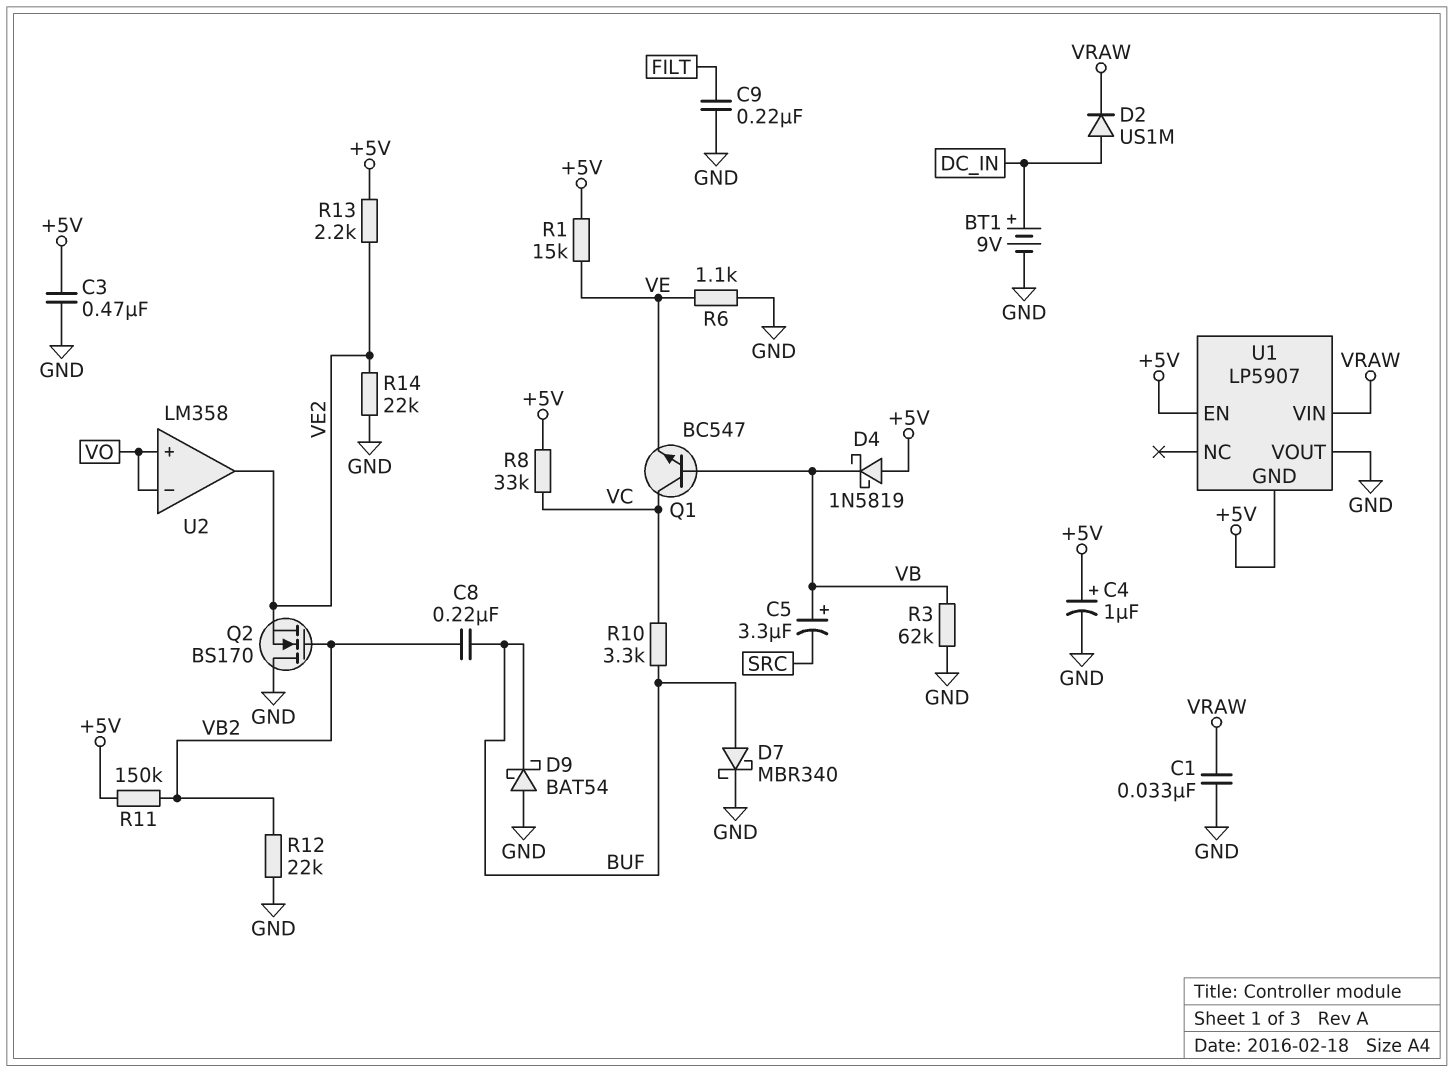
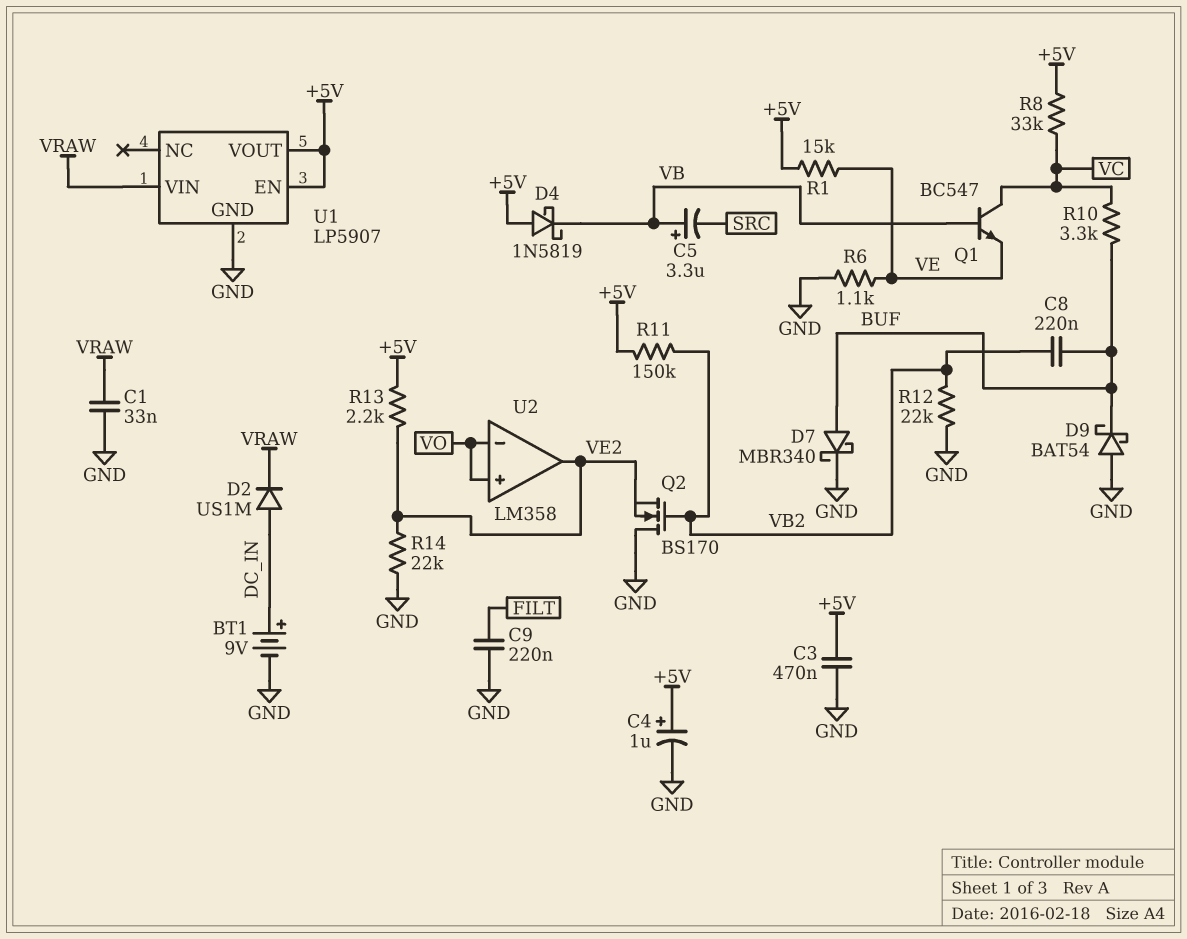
R3: 62k (GND, VB) -> none
U1 pin GND: +5V -> GND
U1 pin VOUT: GND -> +5V

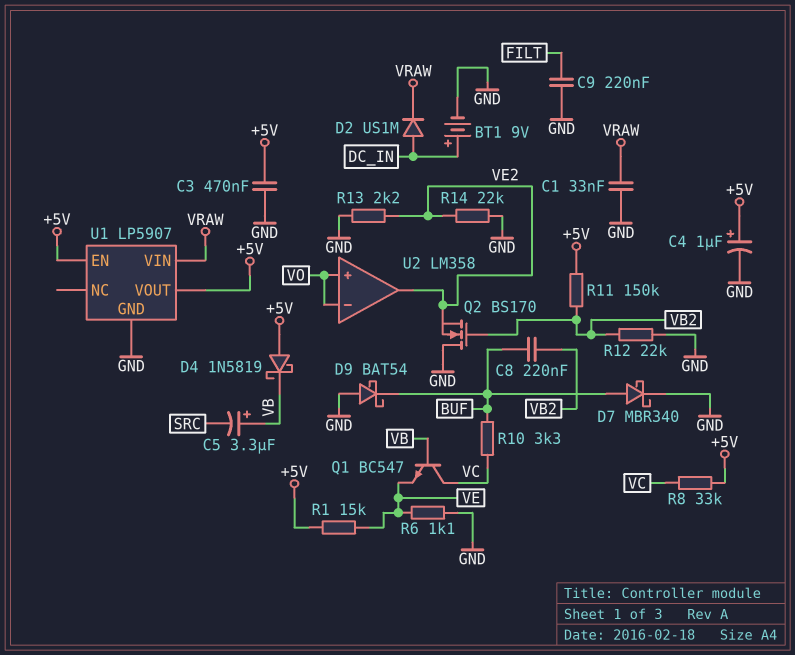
R13: 2.2k (+5V, VE2) -> 2.2k (GND, VE2)

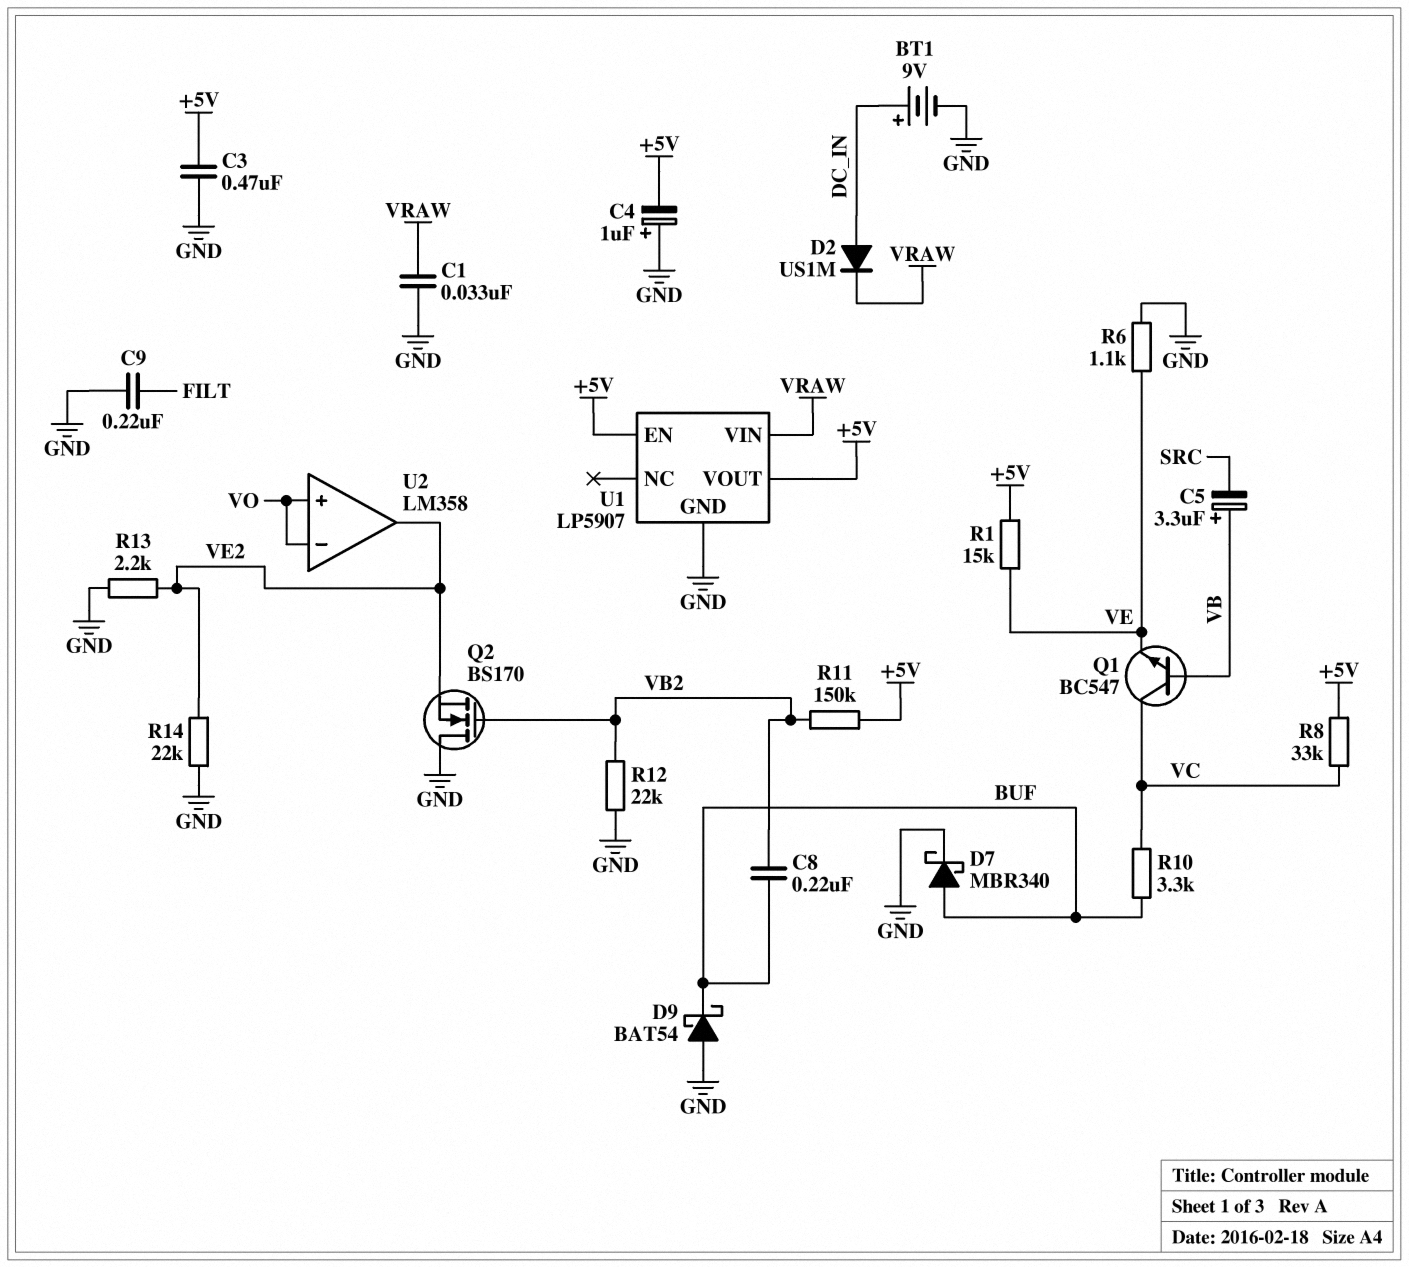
C4: 1uF (plus +5V, minus GND) -> 1uF (plus GND, minus +5V)
D4: schottky 1N5819 (A +5V, K VB) -> none

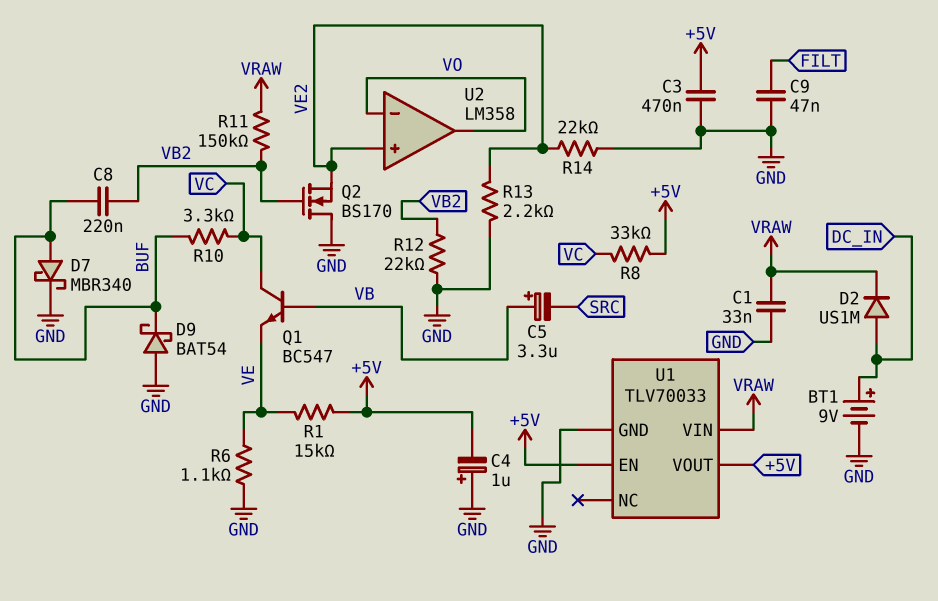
C9: 220nF (FILT, GND) -> 47nF (FILT, GND)
R11: 150k (+5V, VB2) -> 150k (VB2, VRAW)
U1: LP5907 -> TLV70033
U2 pin in+: VO -> VE2
U2 pin out: VE2 -> VO

